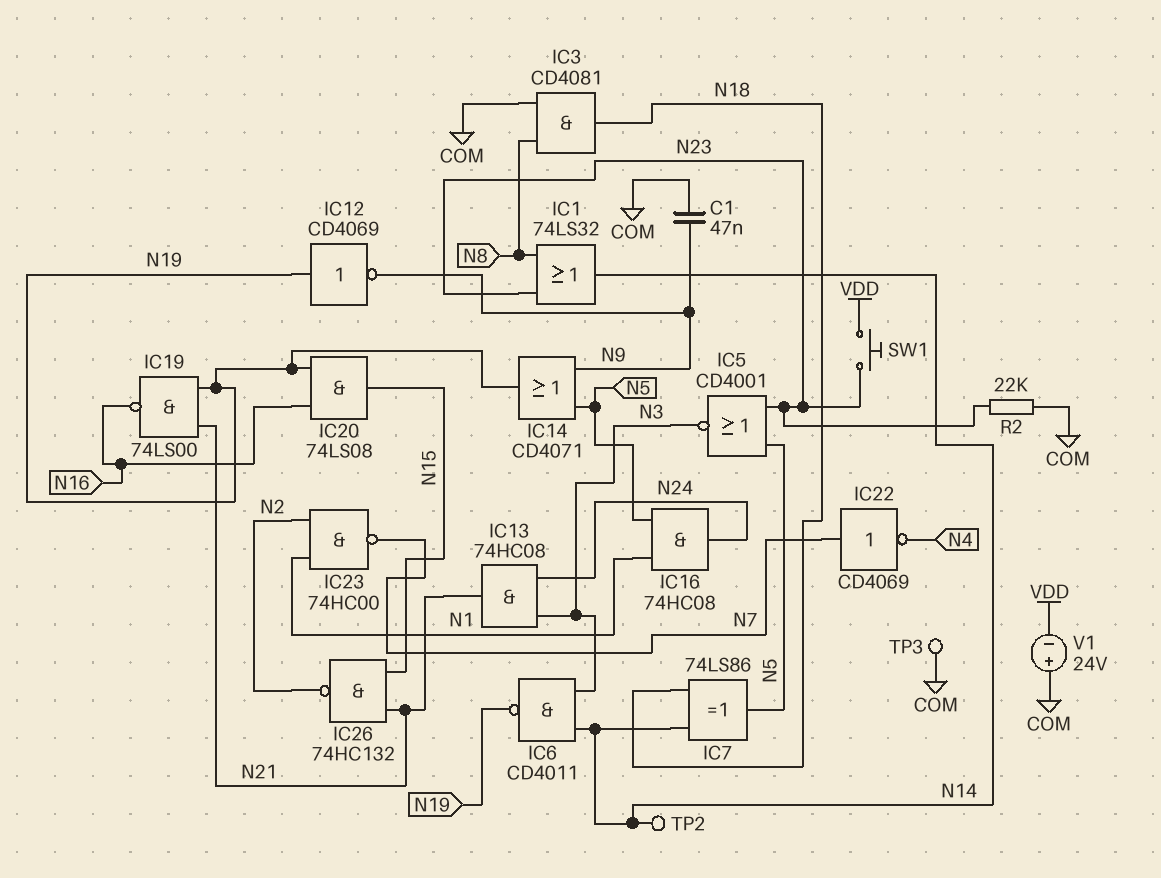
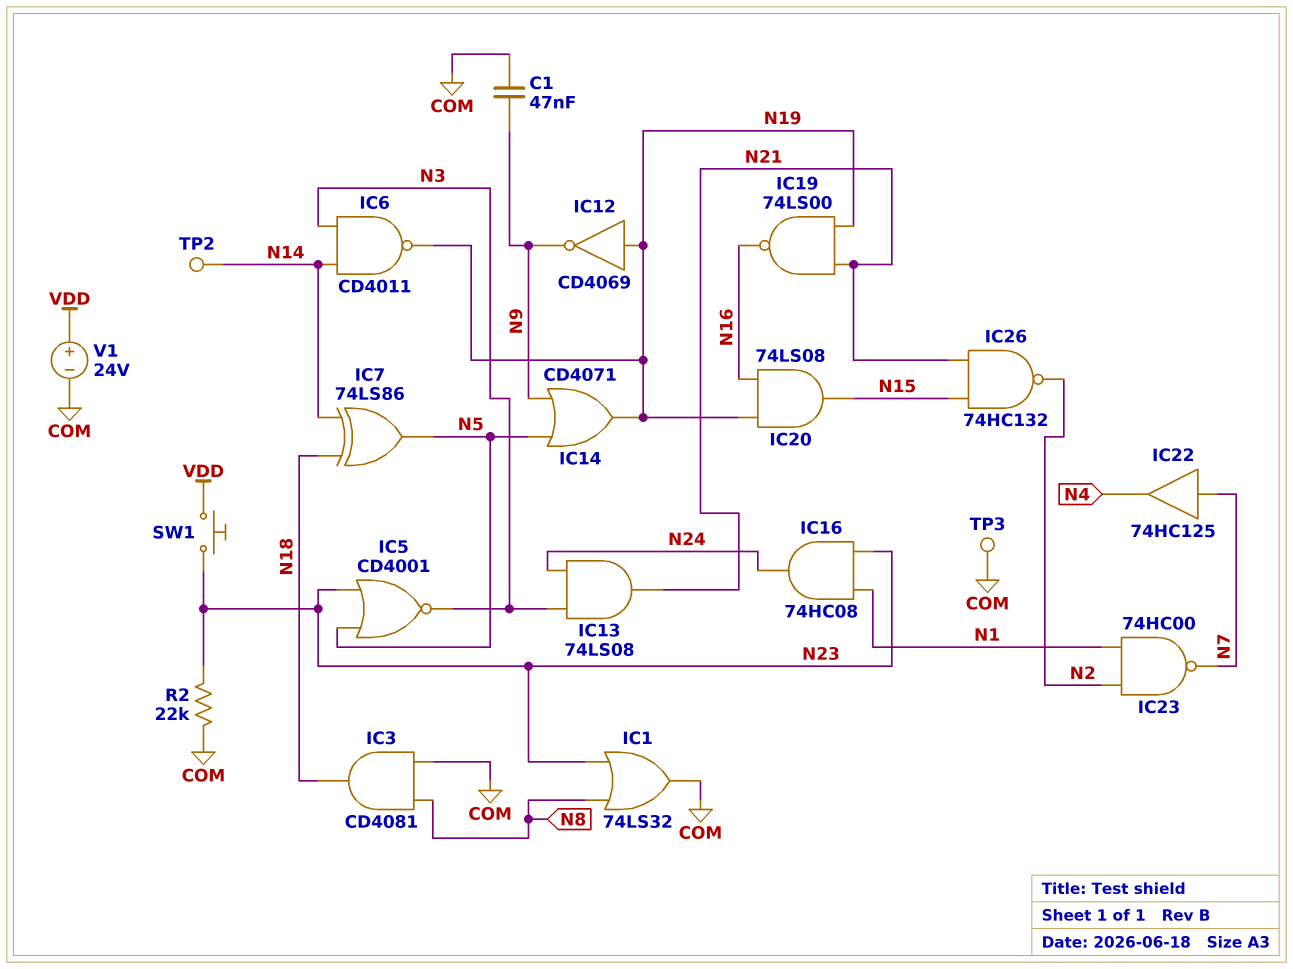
IC1: OR 74LS32 (in N8, in N23, out N14) -> OR 74LS32 (in N8, in N23, out COM)
IC13: AND 74HC08 (in N3, in N24, out N21) -> AND 74LS08 (in N3, in N24, out N21)
IC16: AND 74HC08 (in N1, in N5, out N24) -> AND 74HC08 (in N1, in N23, out N24)
IC22: NOT CD4069 (in N7, out N4) -> buffer 74HC125 (in N7, out N4)
V1: 24V (plus COM, minus VDD) -> 24V (plus VDD, minus COM)

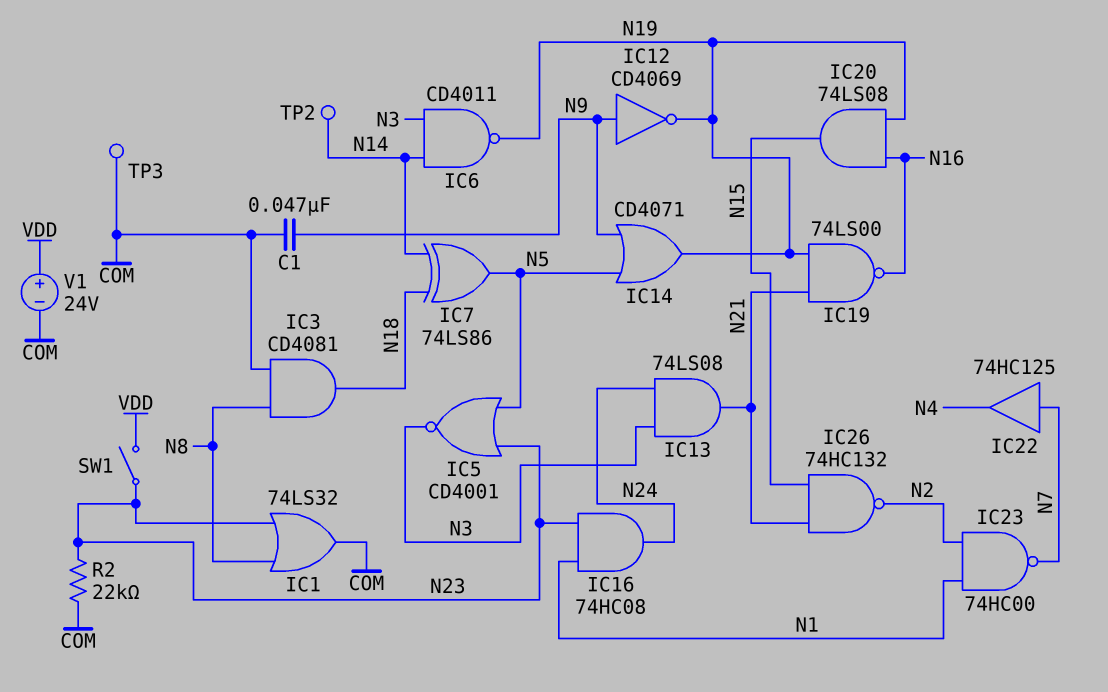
IC12: NOT CD4069 (in N19, out N9) -> NOT CD4069 (in N9, out N19)
SW1: button (N23, VDD) -> switch (N23, VDD)

